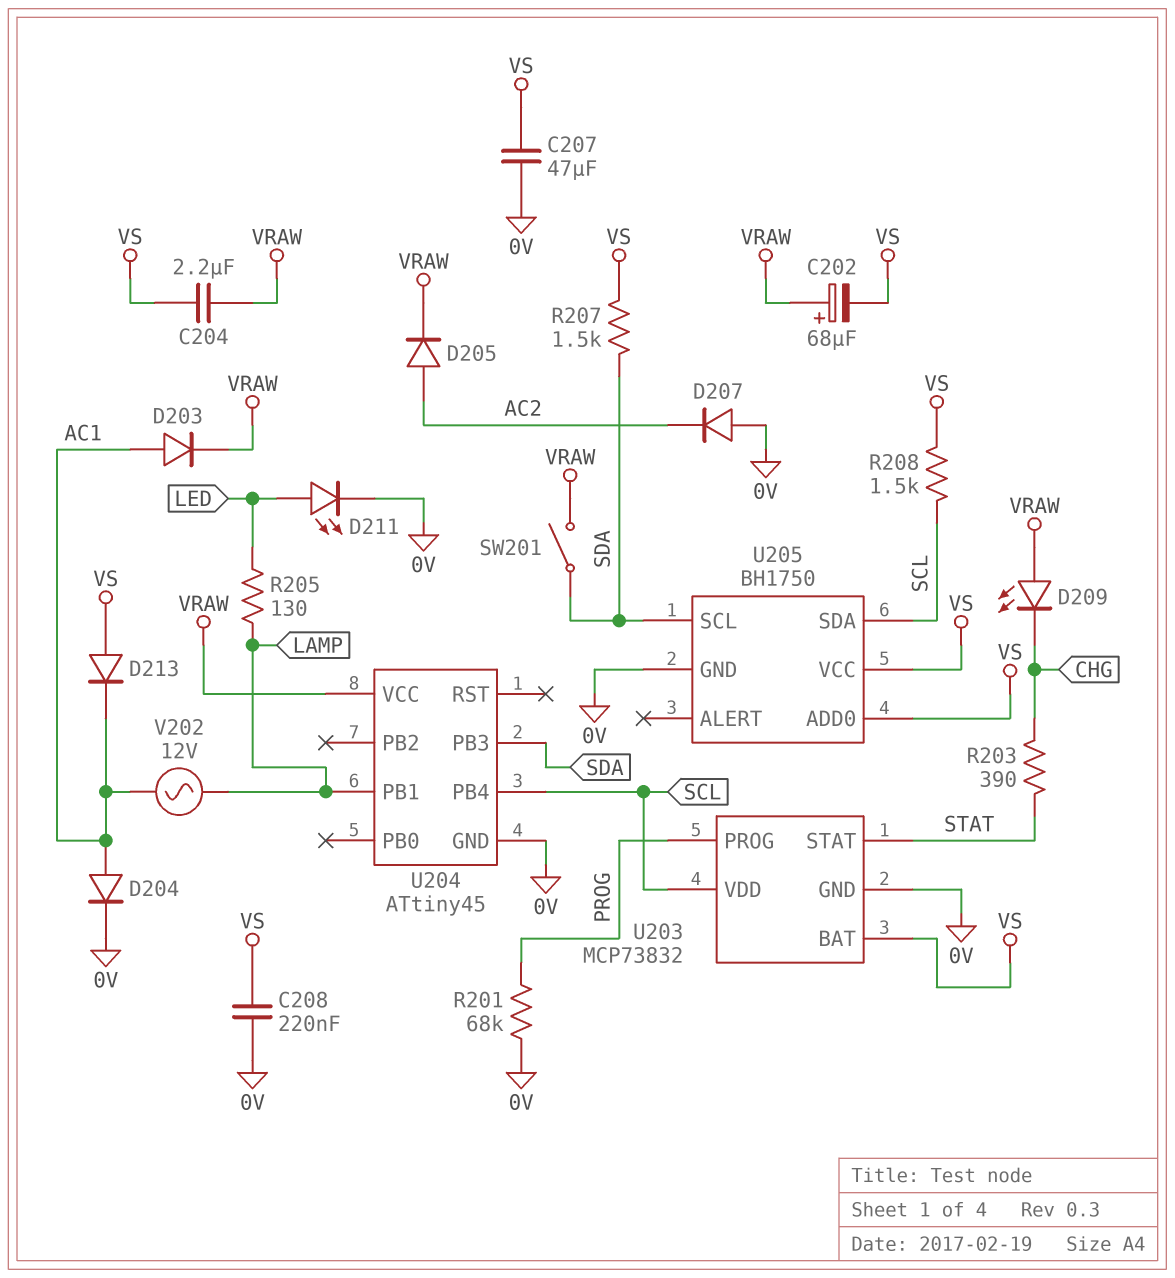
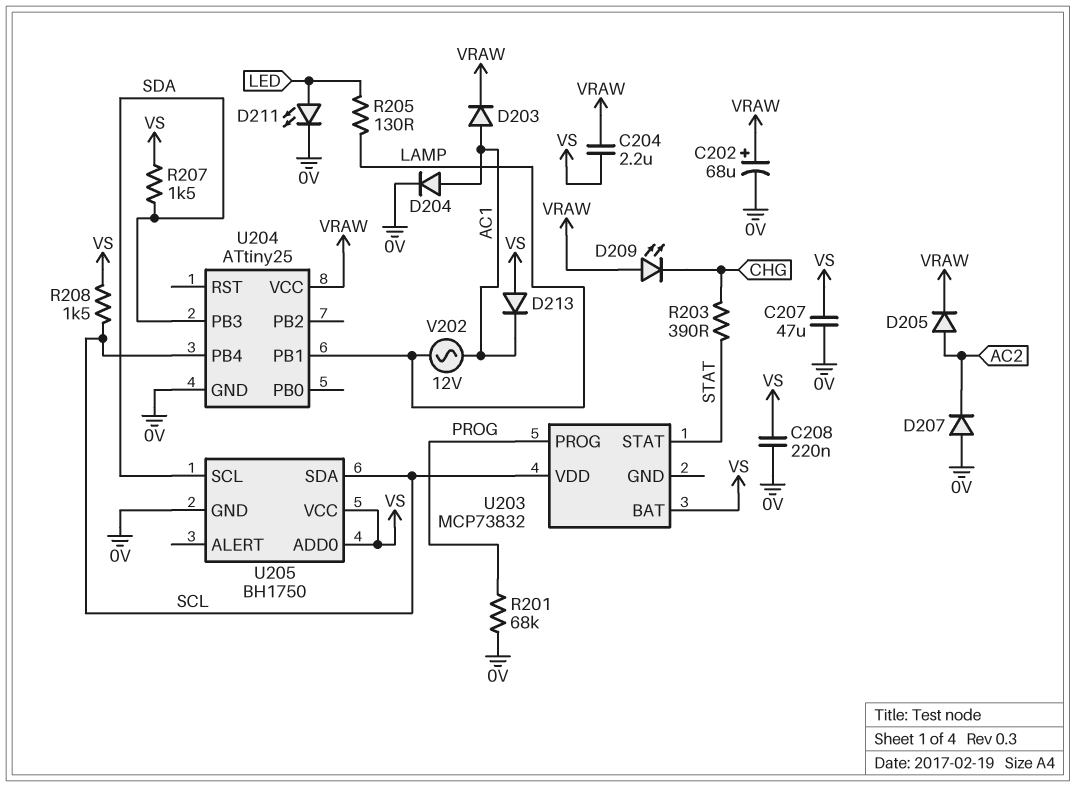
C202: 68uF (plus VRAW, minus VS) -> 68uF (plus VRAW, minus 0V)
SW201: switch (SDA, VRAW) -> none
U203 pin GND: 0V -> none
U204: ATtiny45 -> ATtiny25

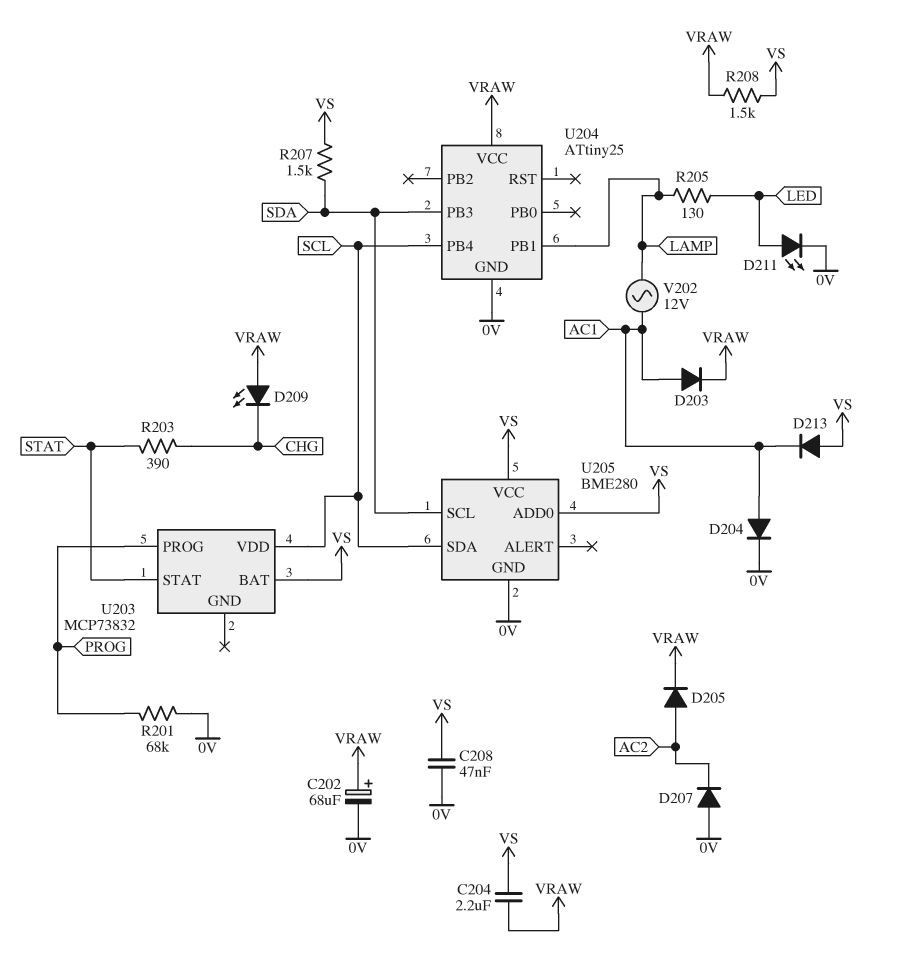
C207: 47uF (0V, VS) -> none
C208: 220nF (0V, VS) -> 47nF (0V, VS)
R208: 1.5k (SCL, VS) -> 1.5k (VRAW, VS)
U205: BH1750 -> BME280

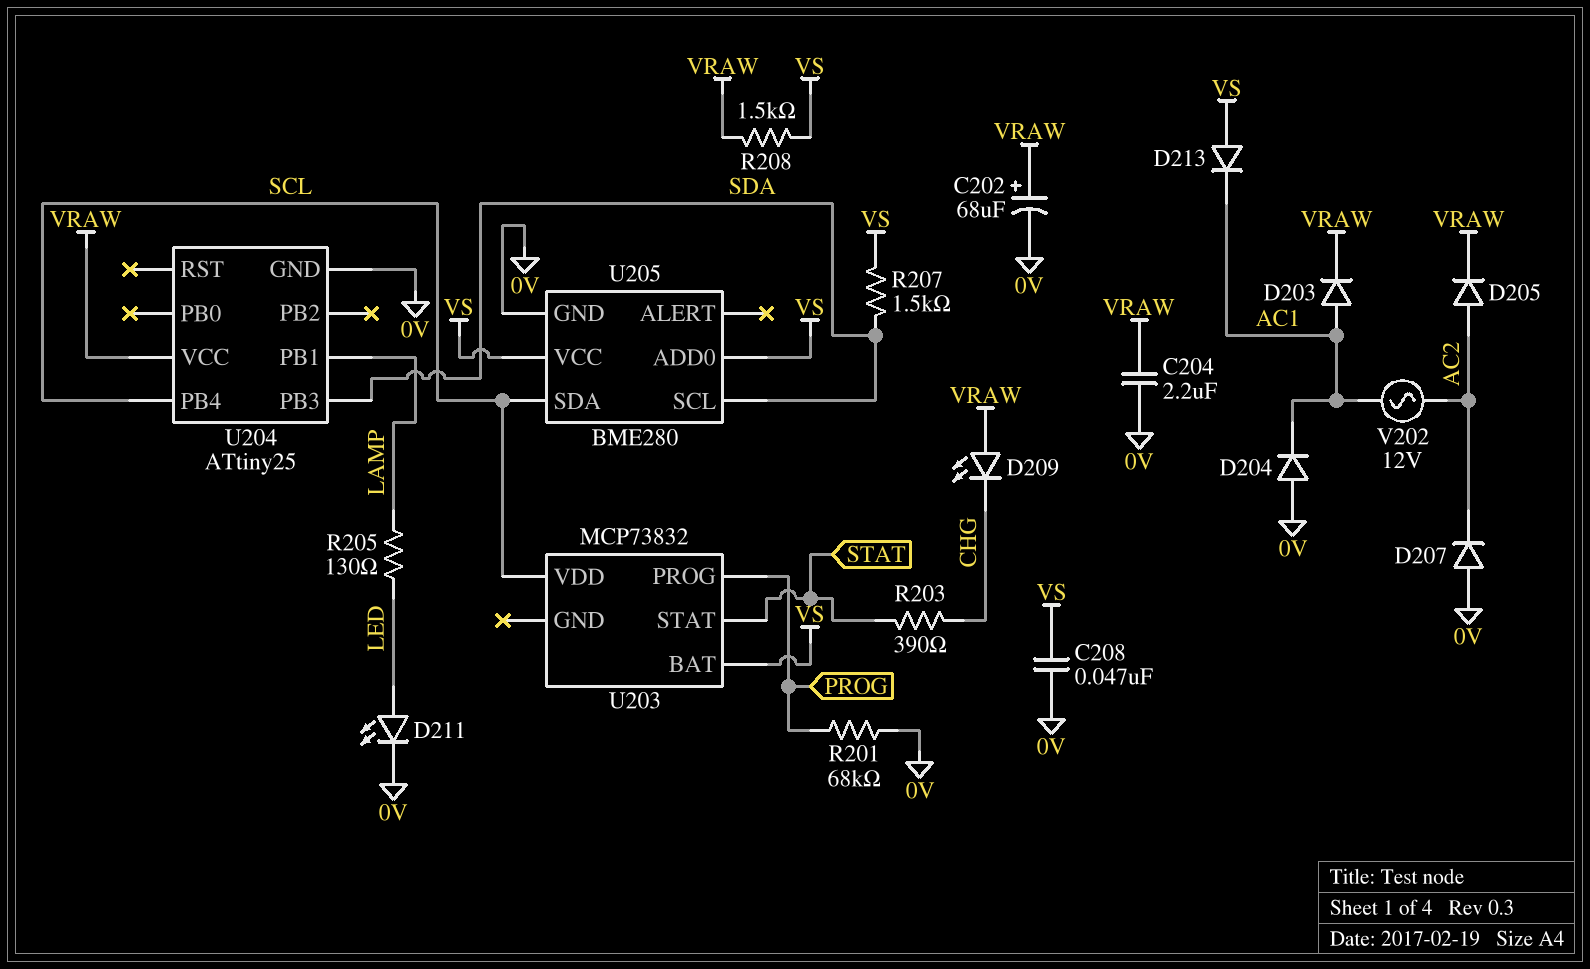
C204: 2.2uF (VRAW, VS) -> 2.2uF (0V, VRAW)
D204: diode (A AC1, K 0V) -> diode (A 0V, K AC1)
V202: AC 12V (AC1, LAMP) -> AC 12V (AC1, AC2)

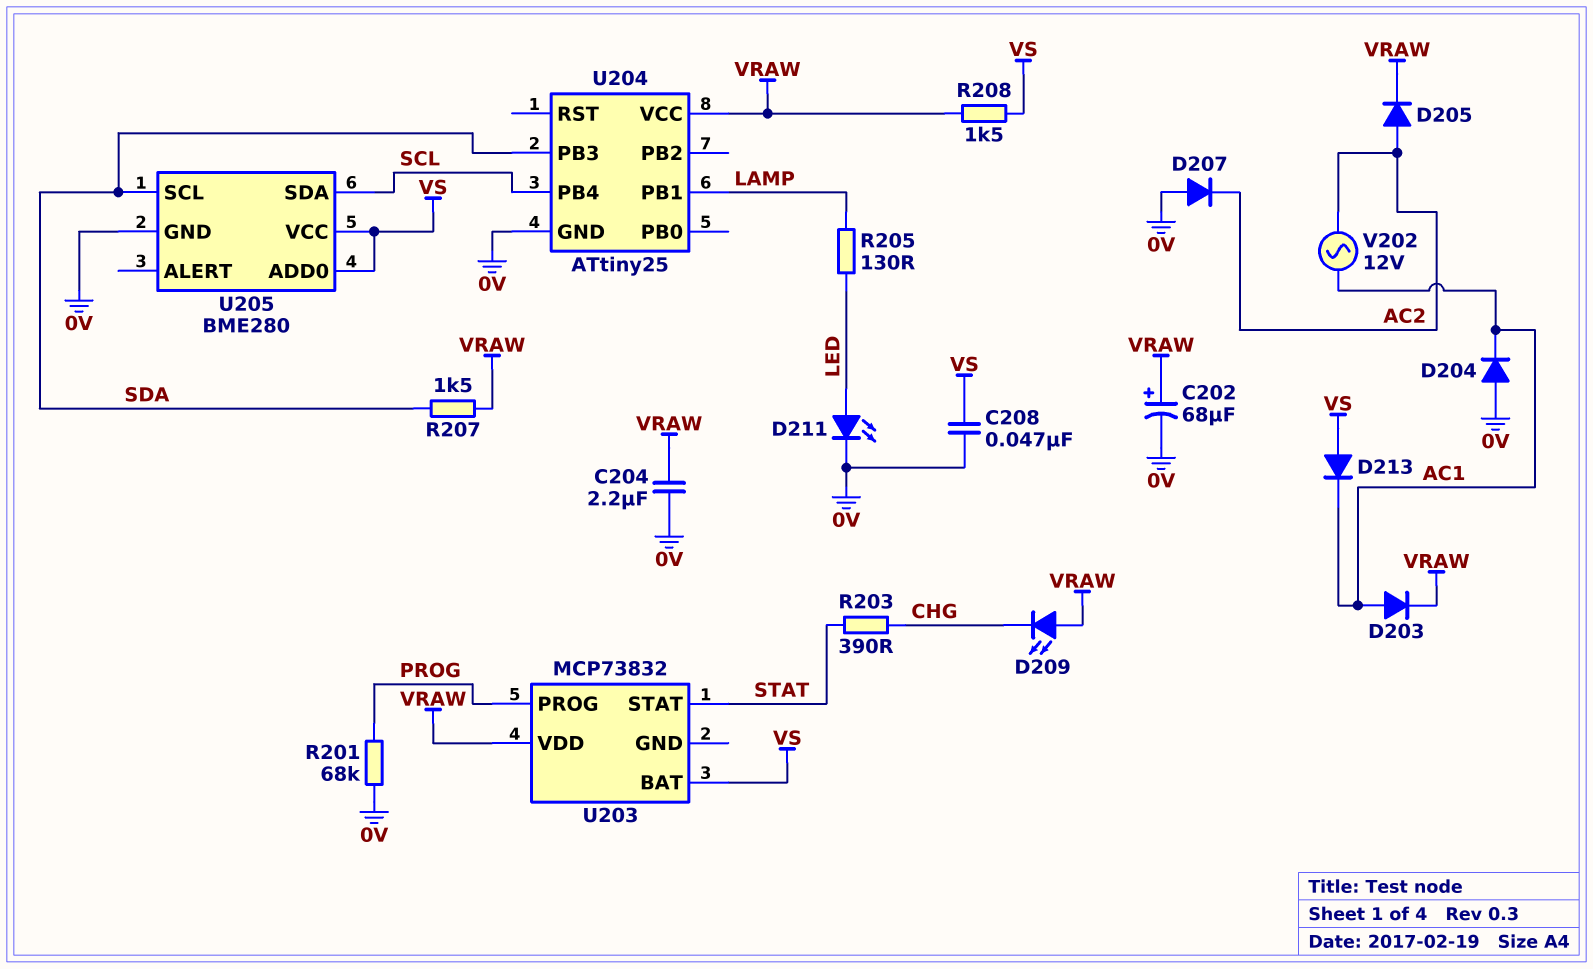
R207: 1.5k (SDA, VS) -> 1.5k (SDA, VRAW)
U203 pin VDD: SCL -> VRAW

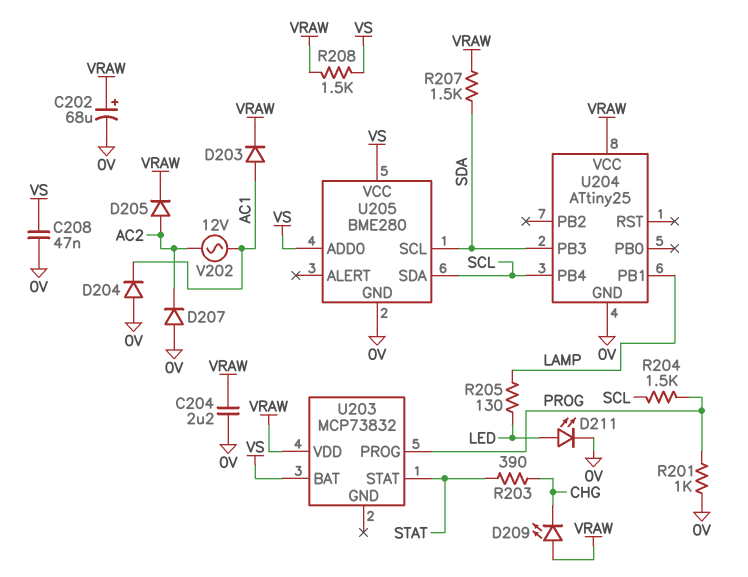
D213: diode (A VS, K AC1) -> none
R201: 68k (0V, PROG) -> 1k (0V, PROG)
R204: none -> 1.5k (PROG, SCL)

